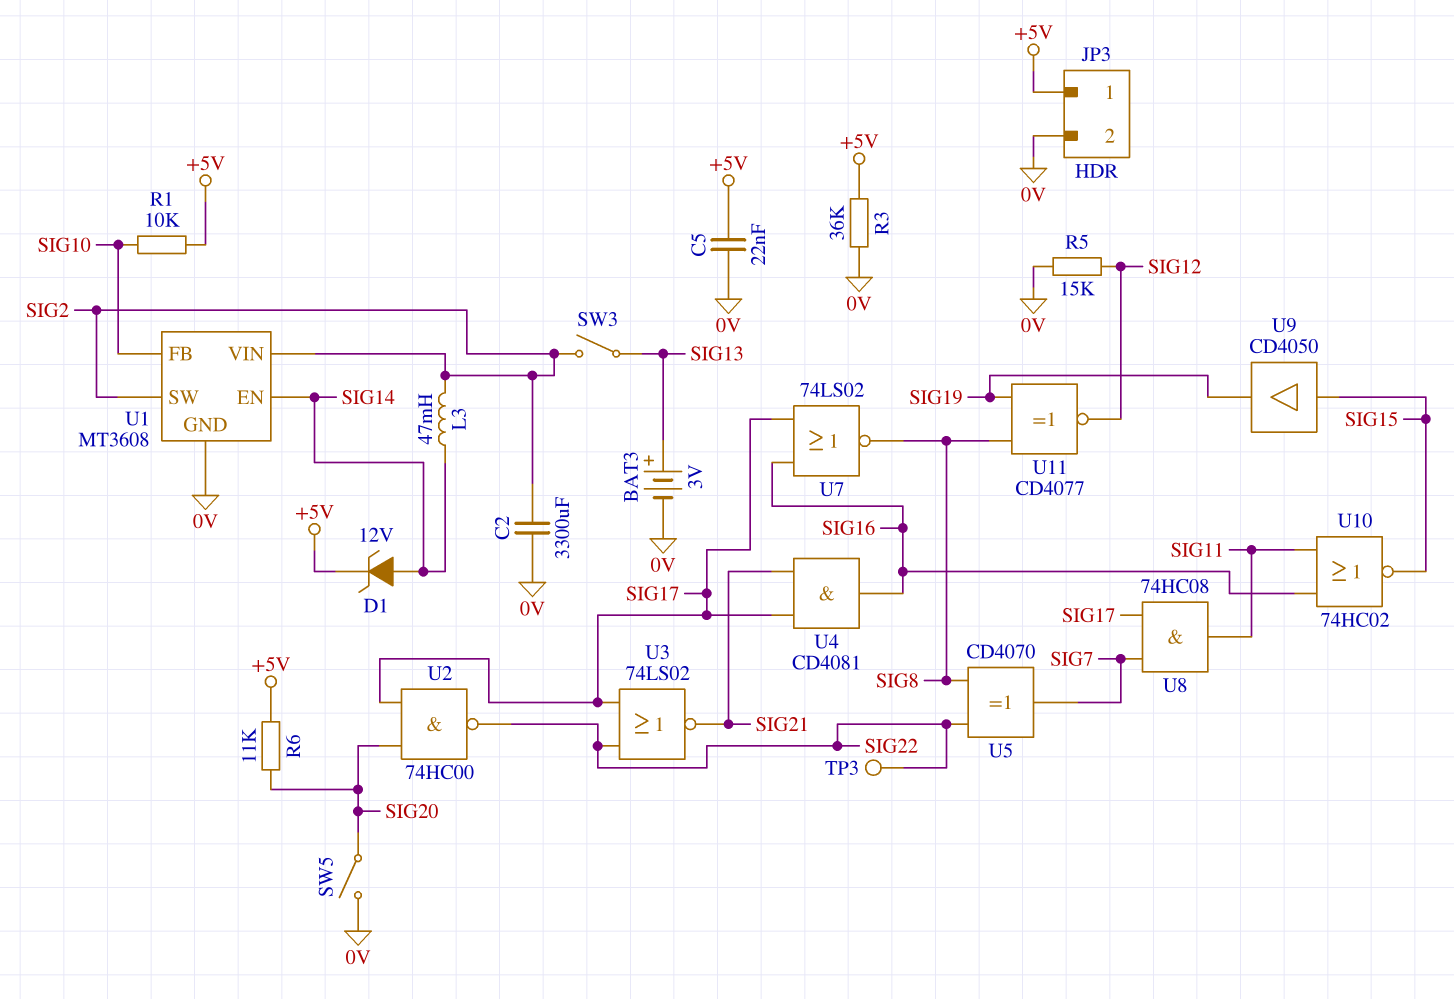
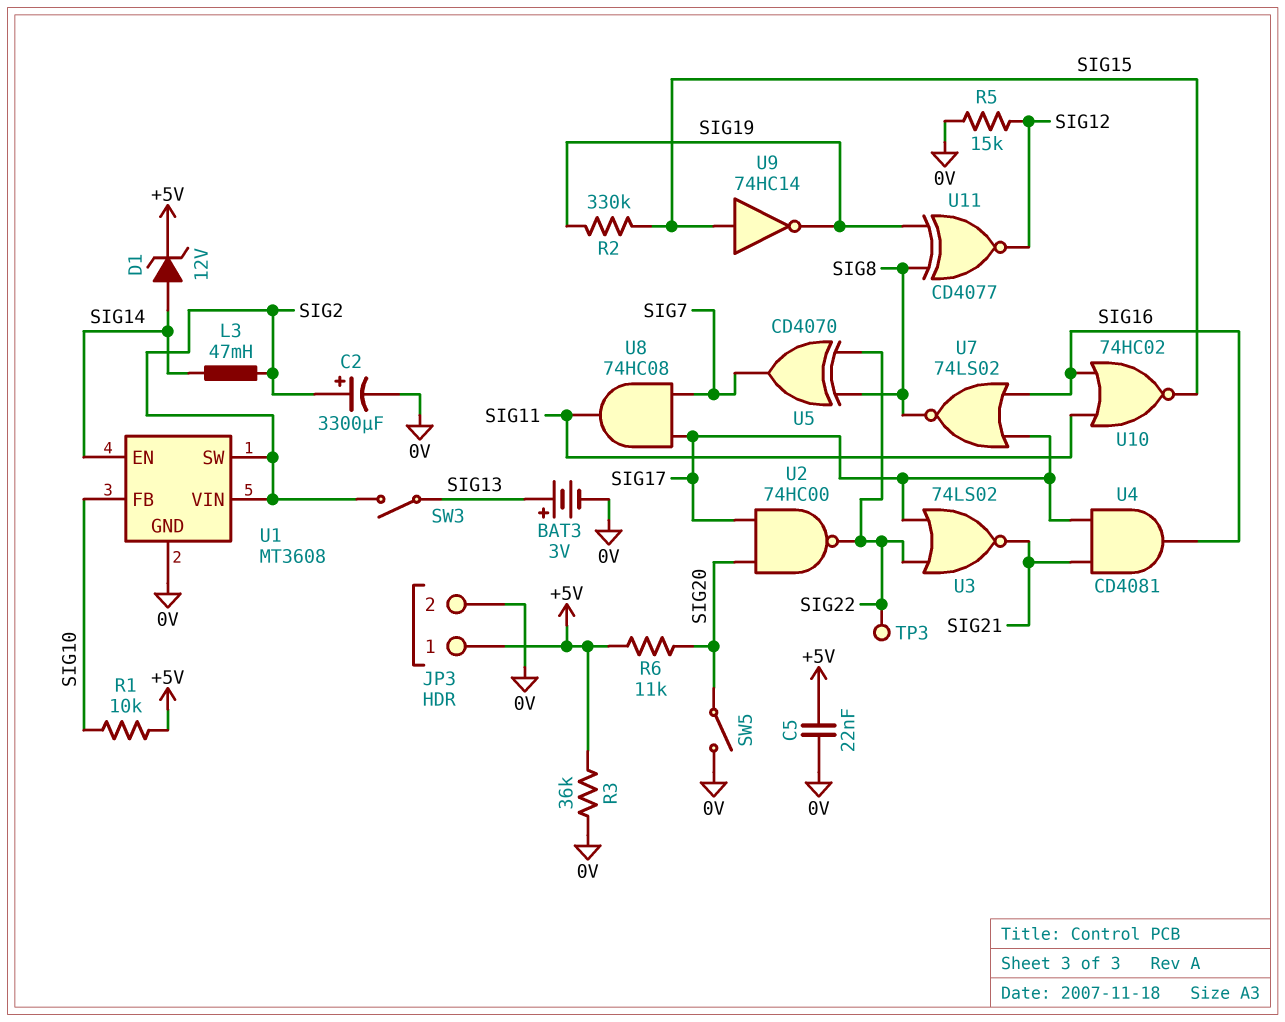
C2: 3300uF (0V, SIG2) -> 3300uF (plus SIG2, minus 0V)
R2: none -> 330k (SIG15, SIG19)
U9: buffer CD4050 (in SIG15, out SIG19) -> NOT 74HC14 (in SIG15, out SIG19)

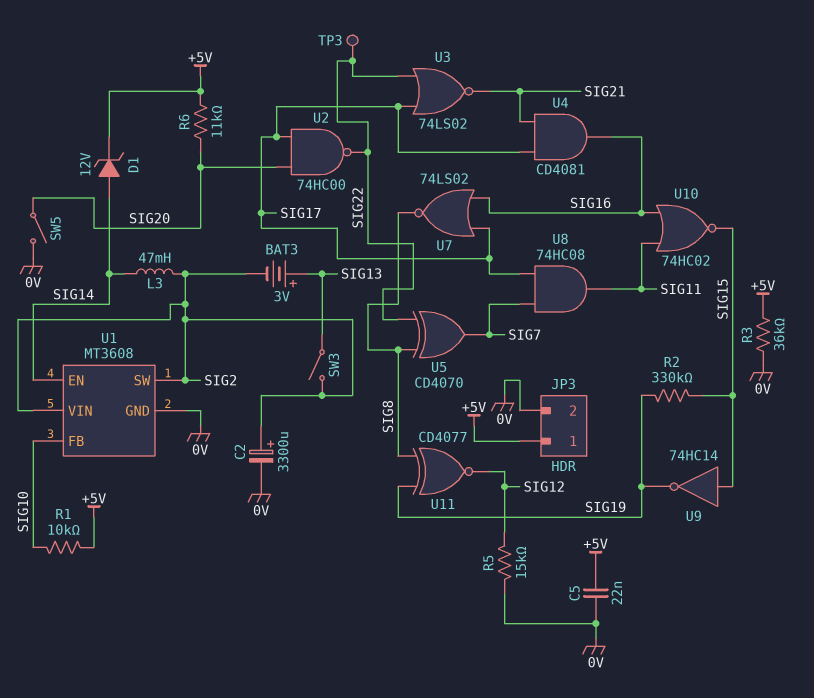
BAT3: 3V (plus SIG13, minus 0V) -> 3V (plus SIG13, minus SIG2)

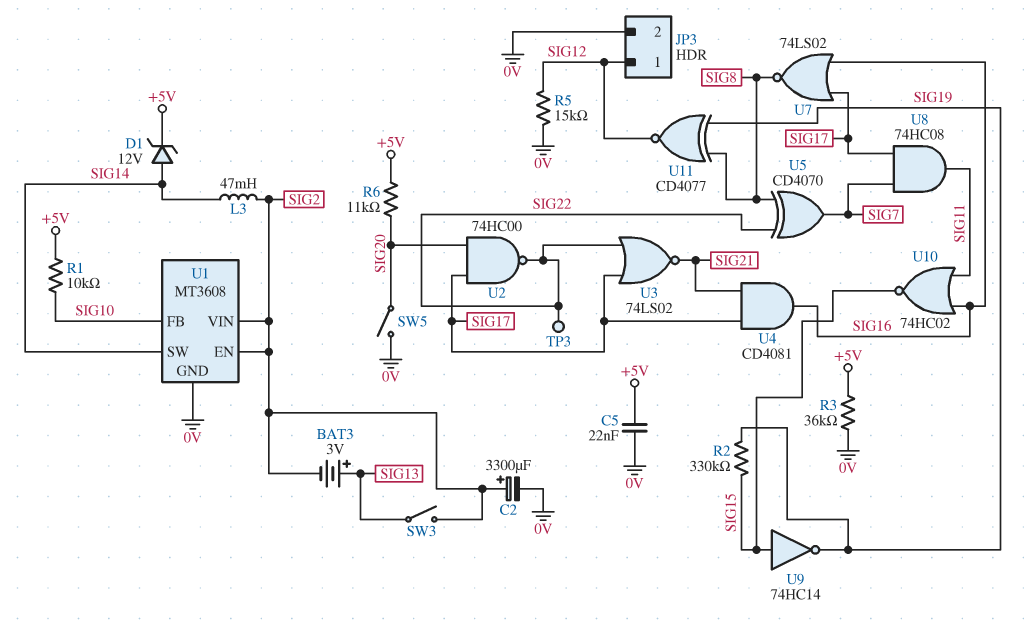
JP3 pin 1: +5V -> SIG12
U1 pin EN: SIG14 -> SIG2
U1 pin SW: SIG2 -> SIG14

